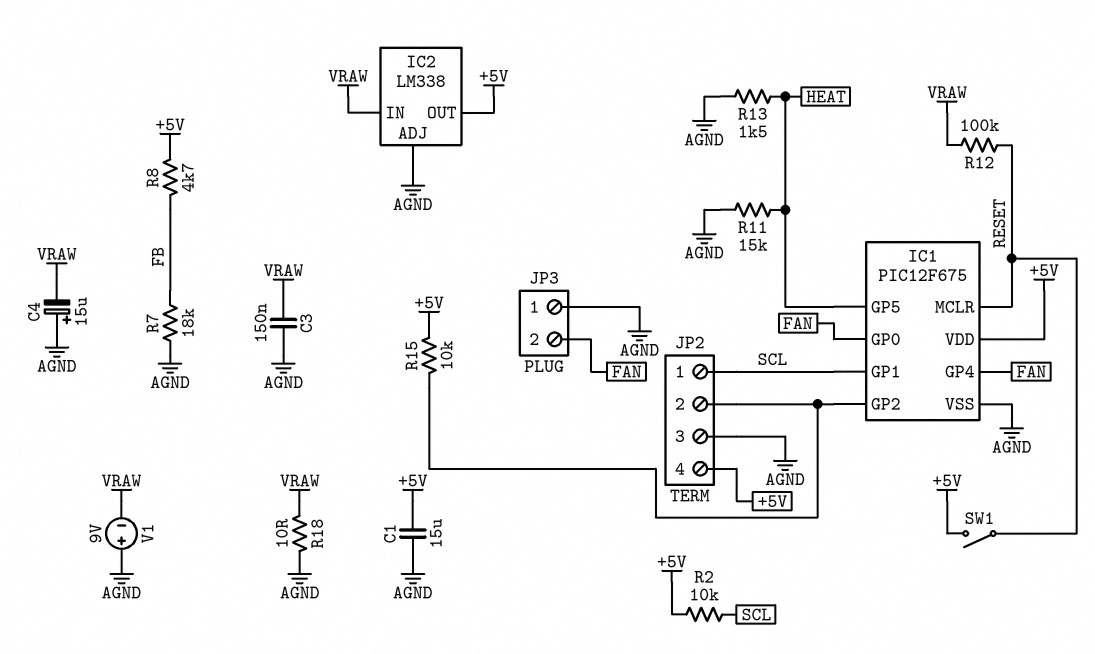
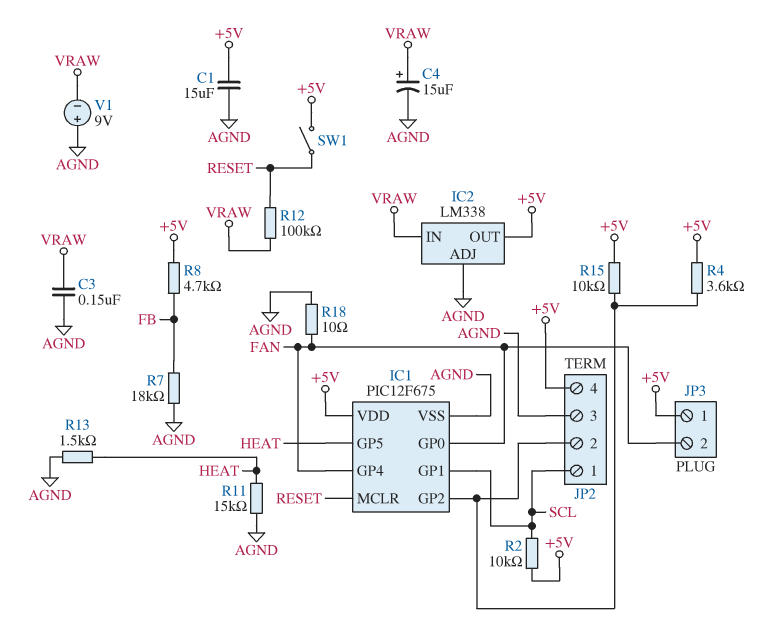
C4: 15uF (plus AGND, minus VRAW) -> 15uF (plus VRAW, minus AGND)
JP3 pin 1: AGND -> +5V
R4: none -> 3.6k (+5V, IC1/GP2)
R18: 10 (AGND, VRAW) -> 10 (AGND, FAN)

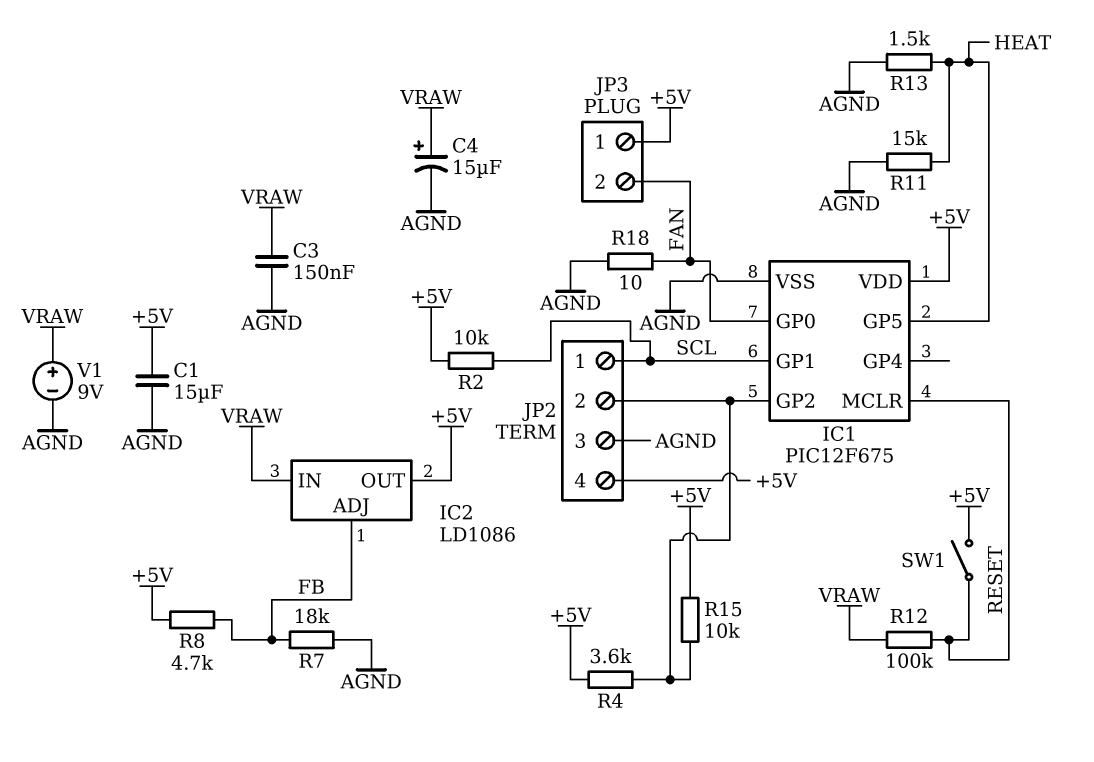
IC1 pin GP4: FAN -> none
IC2: LM338 -> LD1086
IC2 pin ADJ: AGND -> FB
V1: 9V (plus AGND, minus VRAW) -> 9V (plus VRAW, minus AGND)

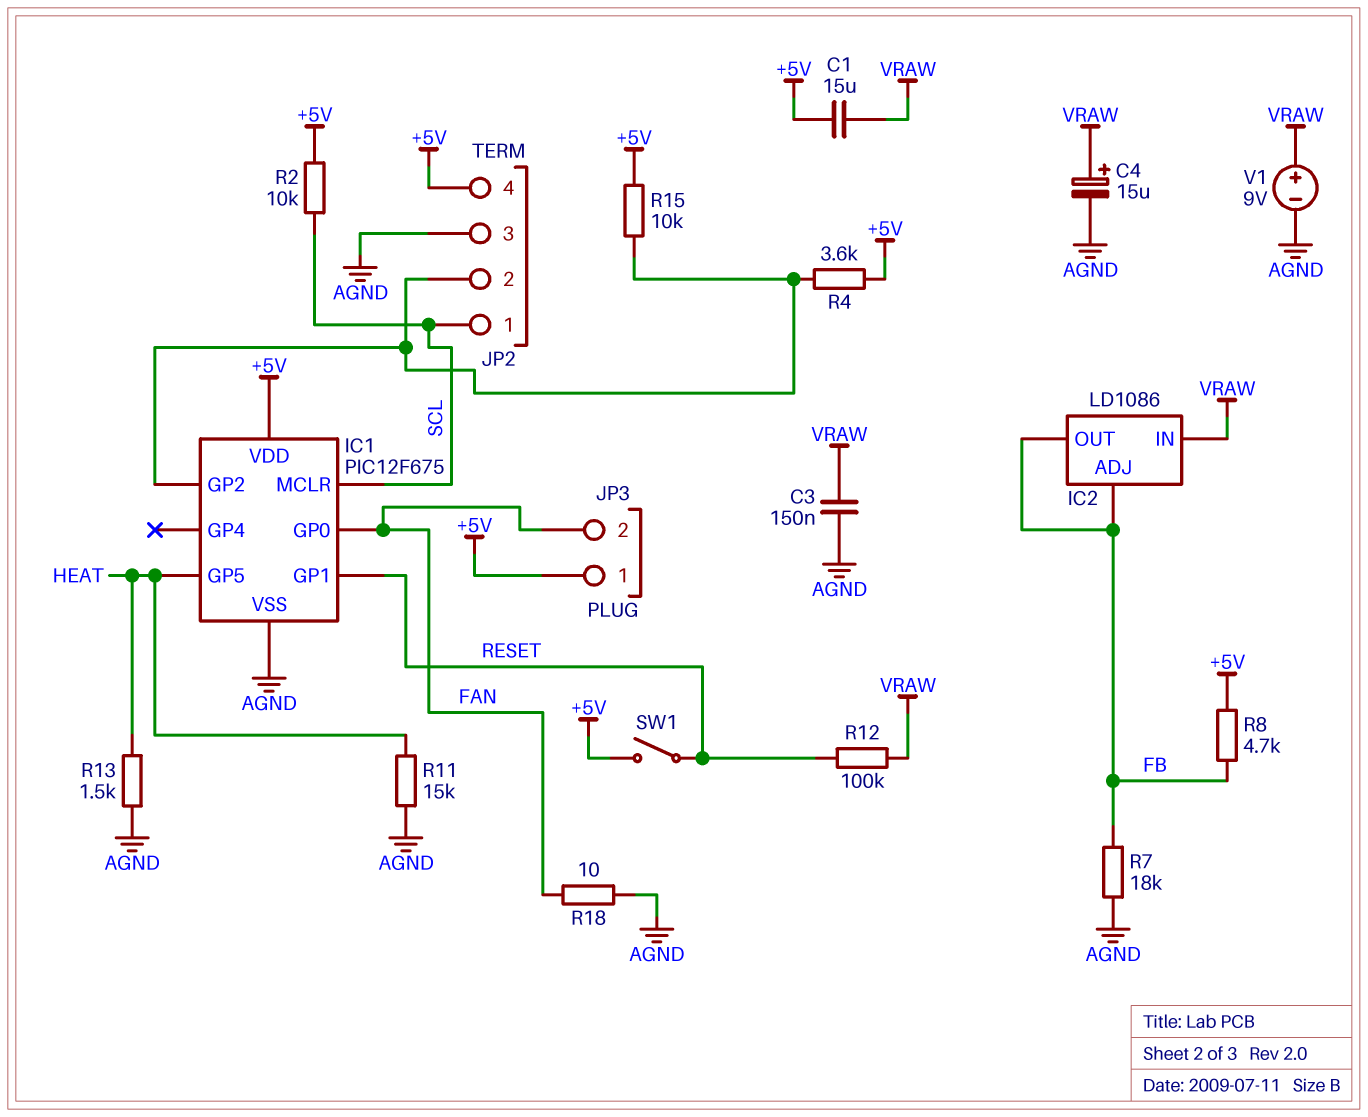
C1: 15uF (+5V, AGND) -> 15uF (+5V, VRAW)
IC1 pin GP1: SCL -> RESET
IC1 pin MCLR: RESET -> SCL
IC2 pin OUT: +5V -> FB

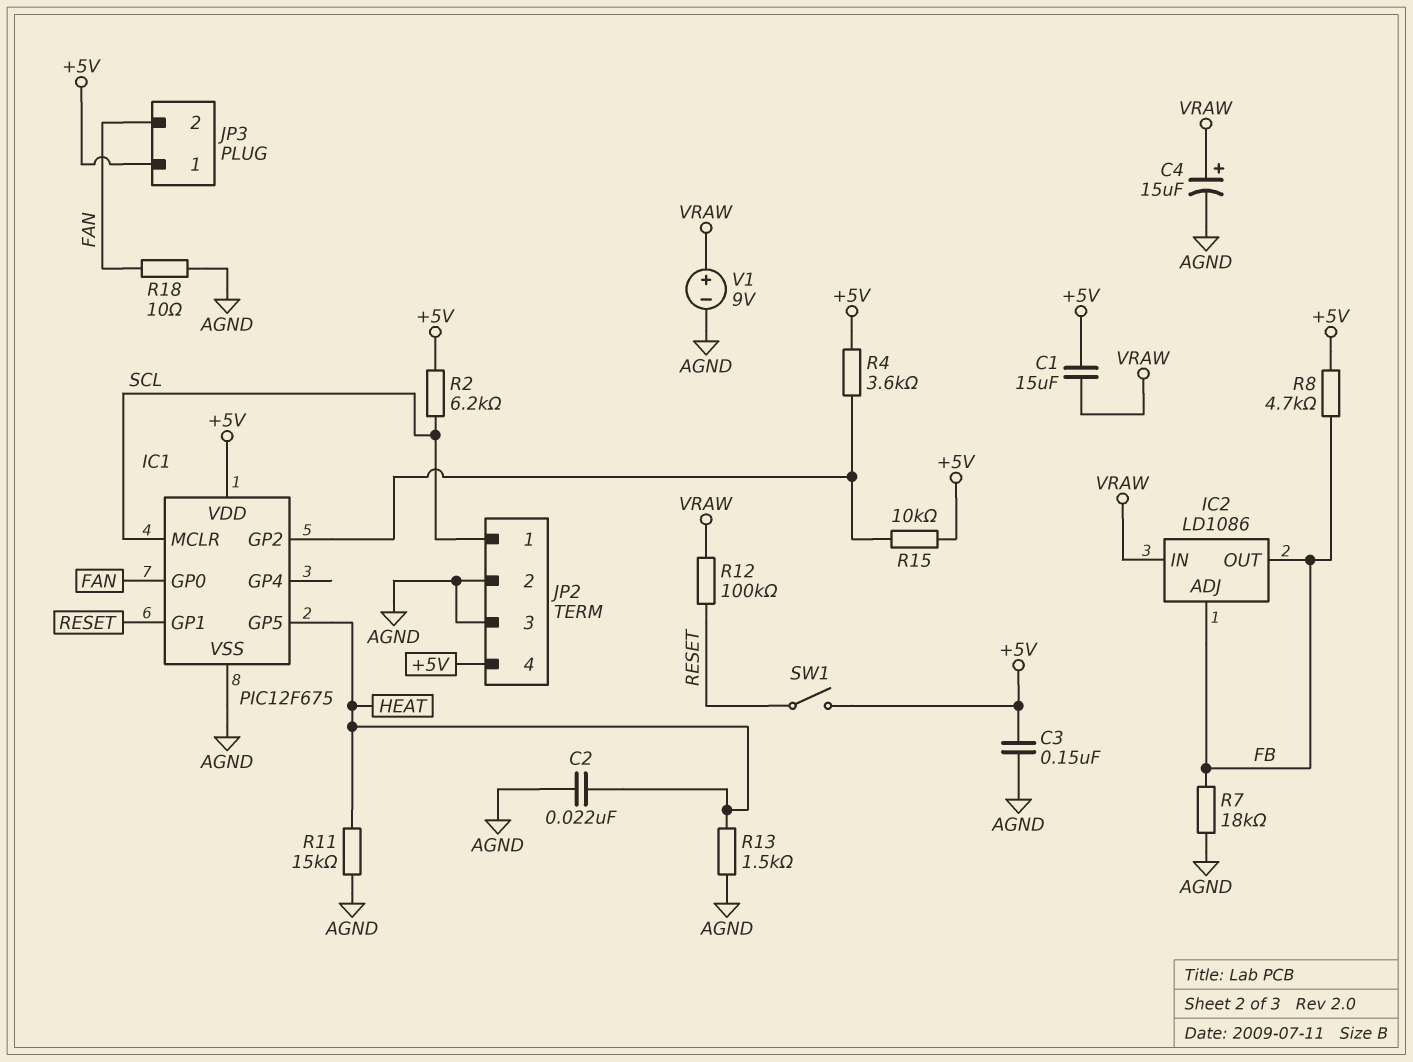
C2: none -> 22nF (AGND, HEAT)
C3: 150nF (AGND, VRAW) -> 150nF (+5V, AGND)
JP2 pin 2: IC1/GP2 -> AGND
R2: 10k (+5V, SCL) -> 6.2k (+5V, SCL)

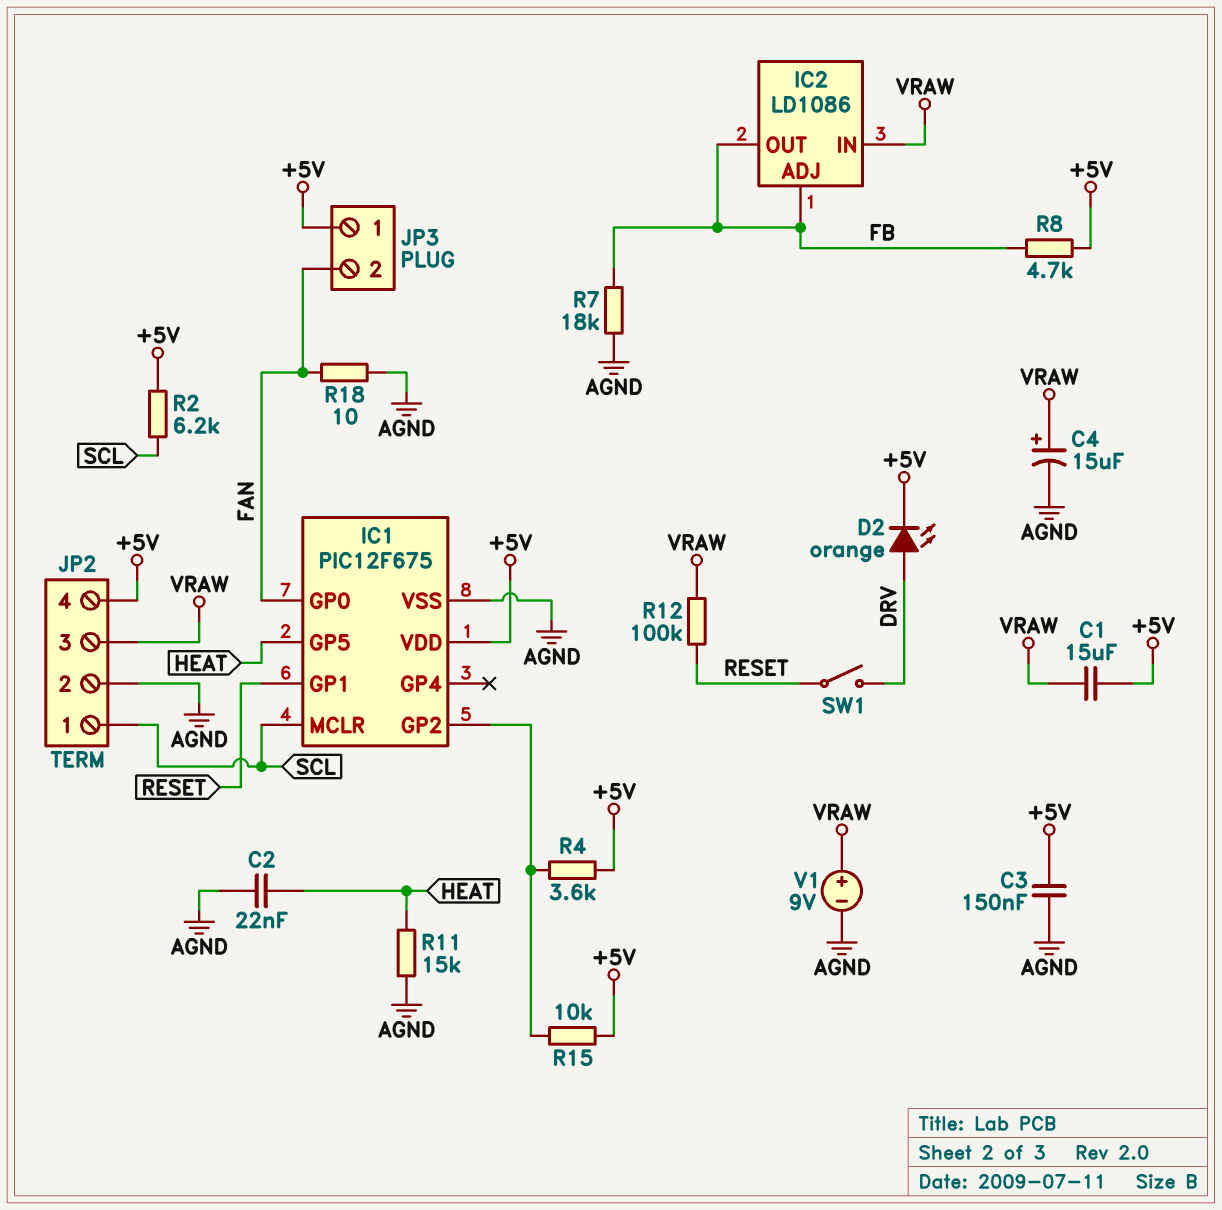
D2: none -> LED orange (A DRV, K +5V)
JP2 pin 3: AGND -> VRAW
R13: 1.5k (AGND, HEAT) -> none
SW1: switch (+5V, RESET) -> switch (DRV, RESET)

